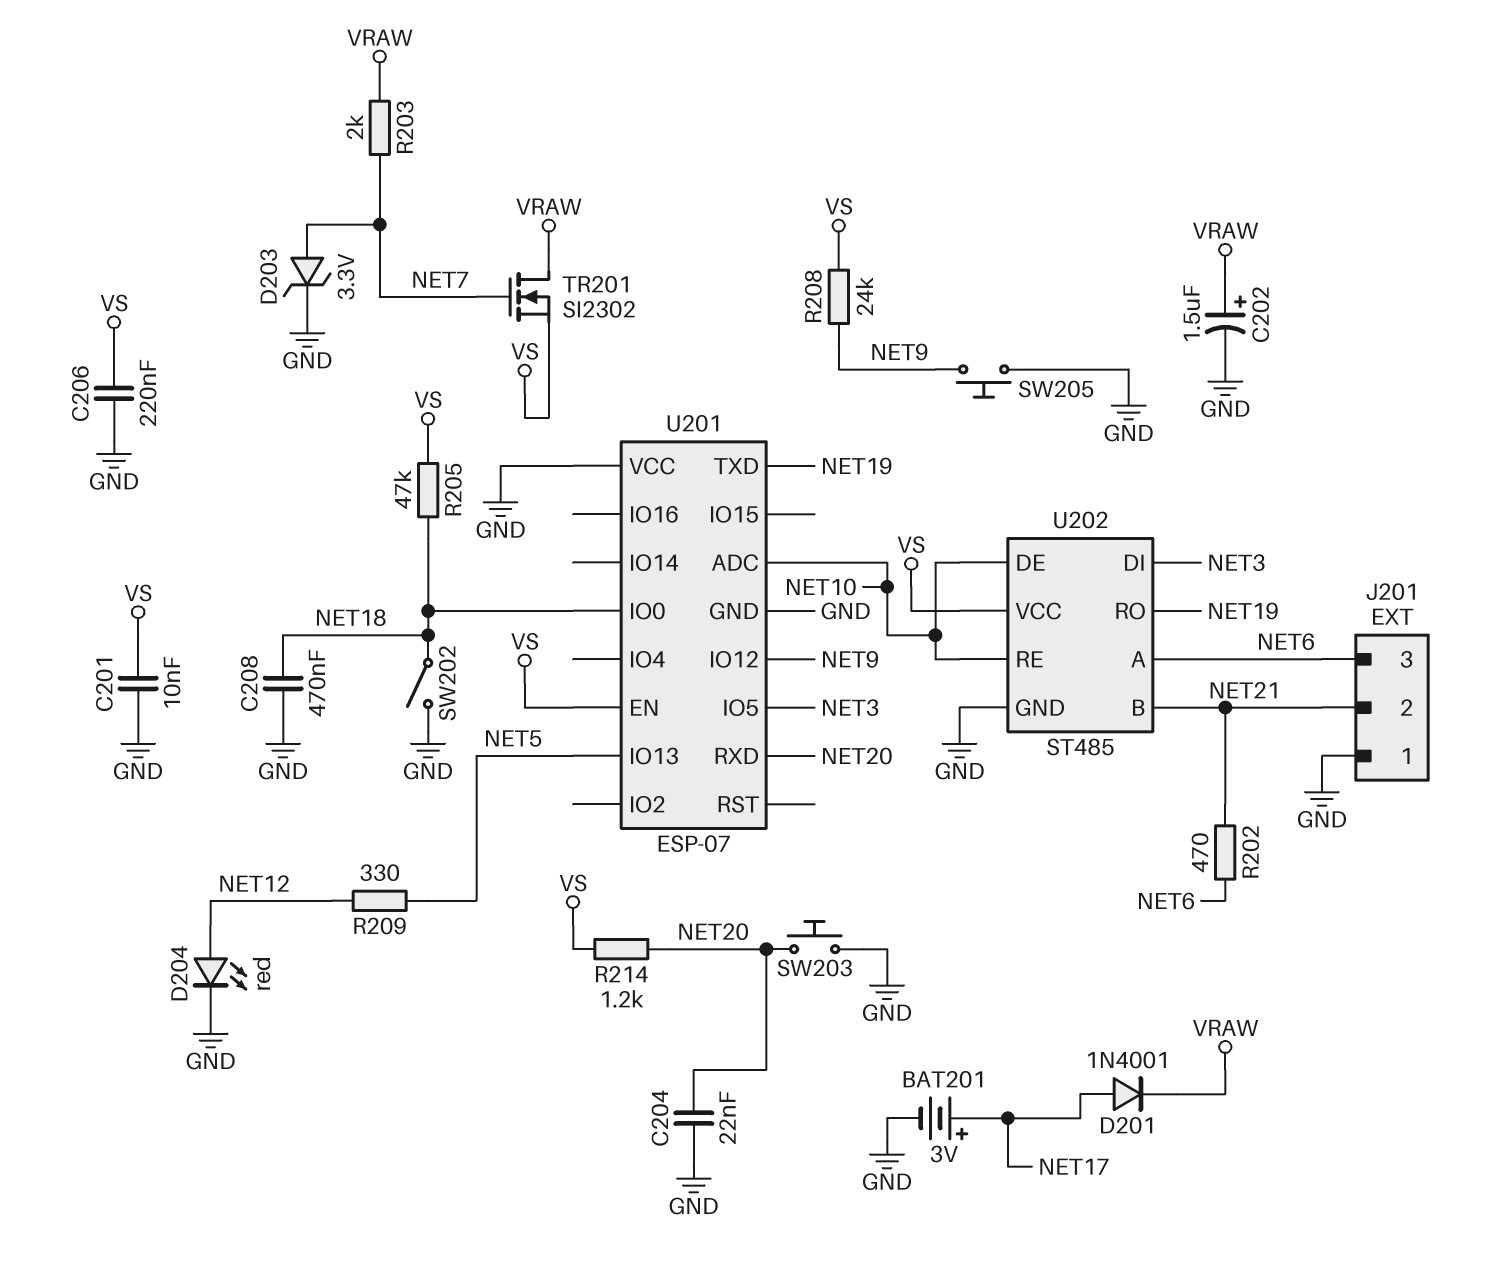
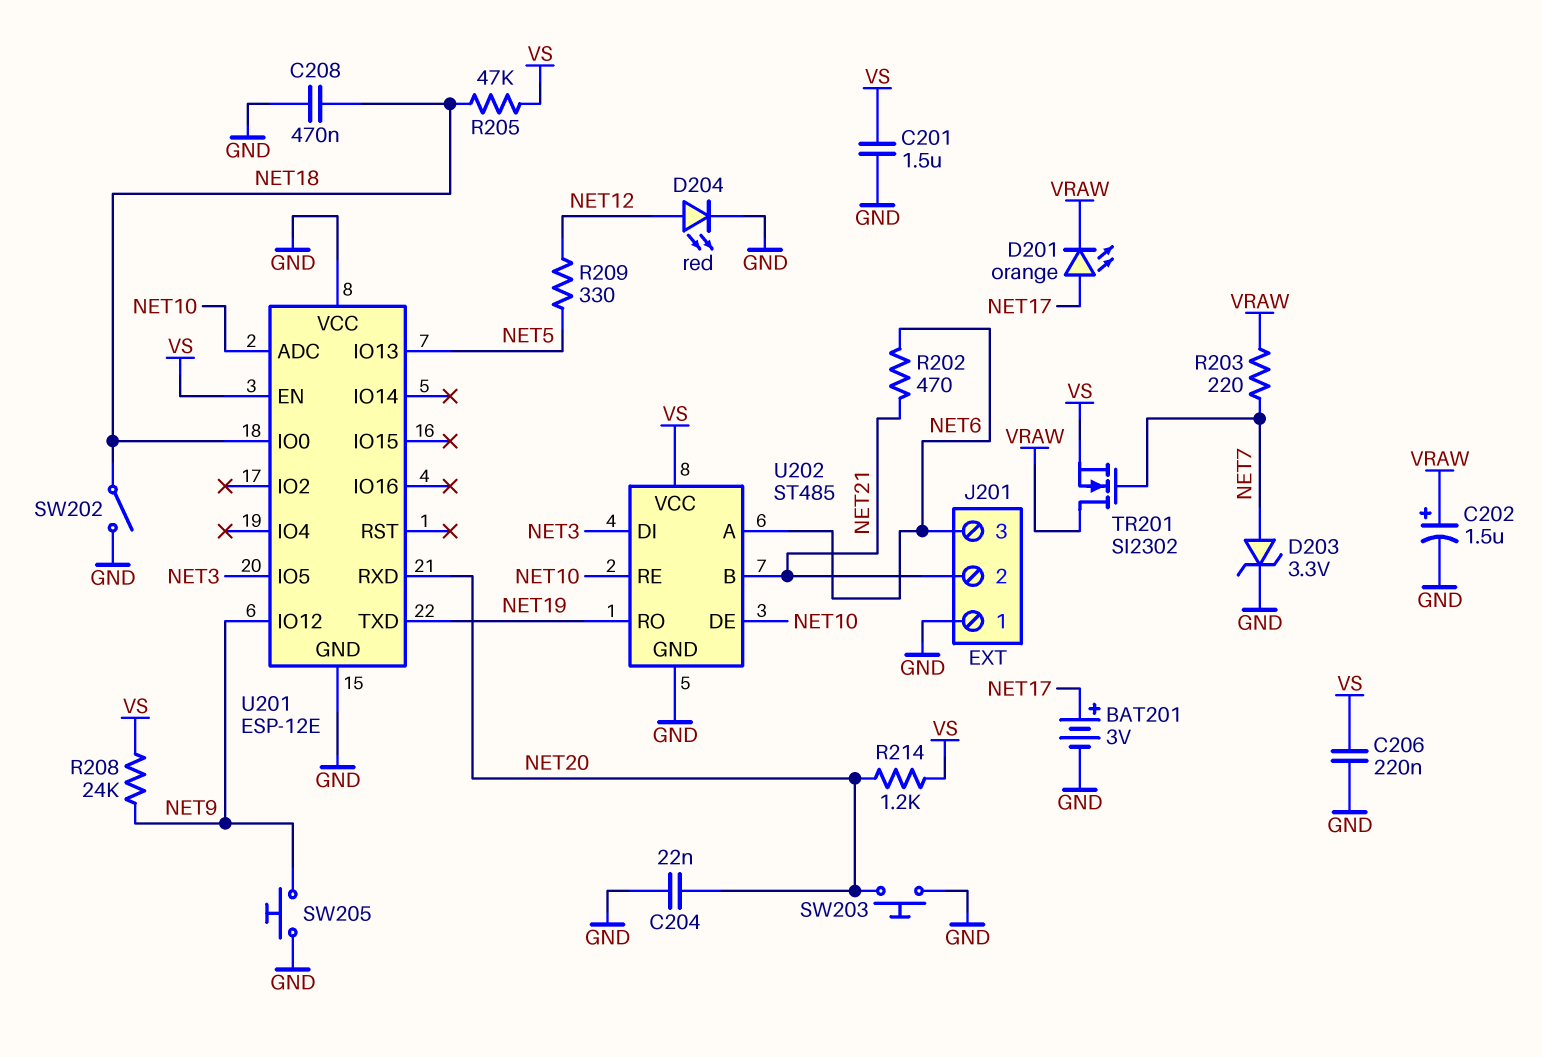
C201: 10nF (GND, VS) -> 1.5uF (GND, VS)
D201: diode 1N4001 (A NET17, K VRAW) -> LED orange (A NET17, K VRAW)
R203: 2k (NET7, VRAW) -> 220 (NET7, VRAW)
U201: ESP-07 -> ESP-12E

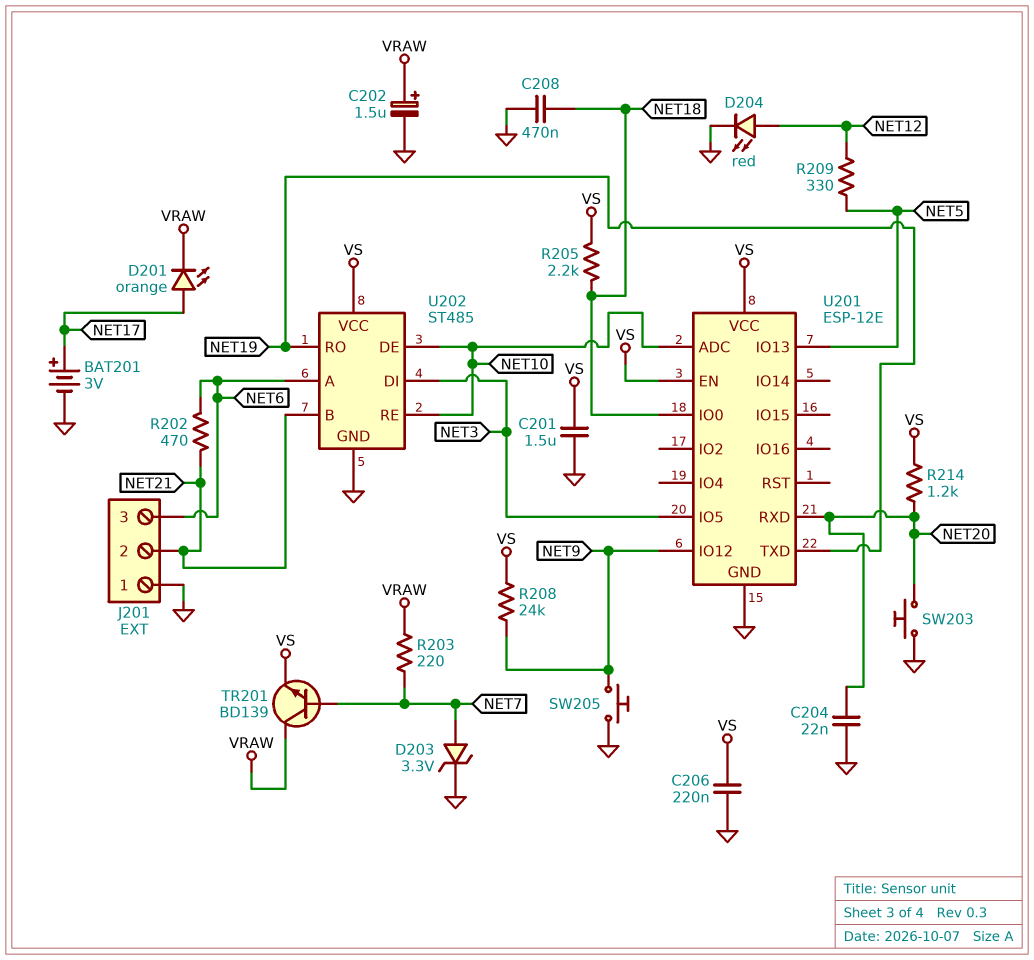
R205: 47k (NET18, VS) -> 2.2k (NET18, VS)
SW202: switch (GND, NET18) -> none
TR201: NMOS SI2302 (G NET7, D VRAW, S VS) -> NPN BD139 (B NET7, C VRAW, E VS)
U201 pin VCC: GND -> VS

